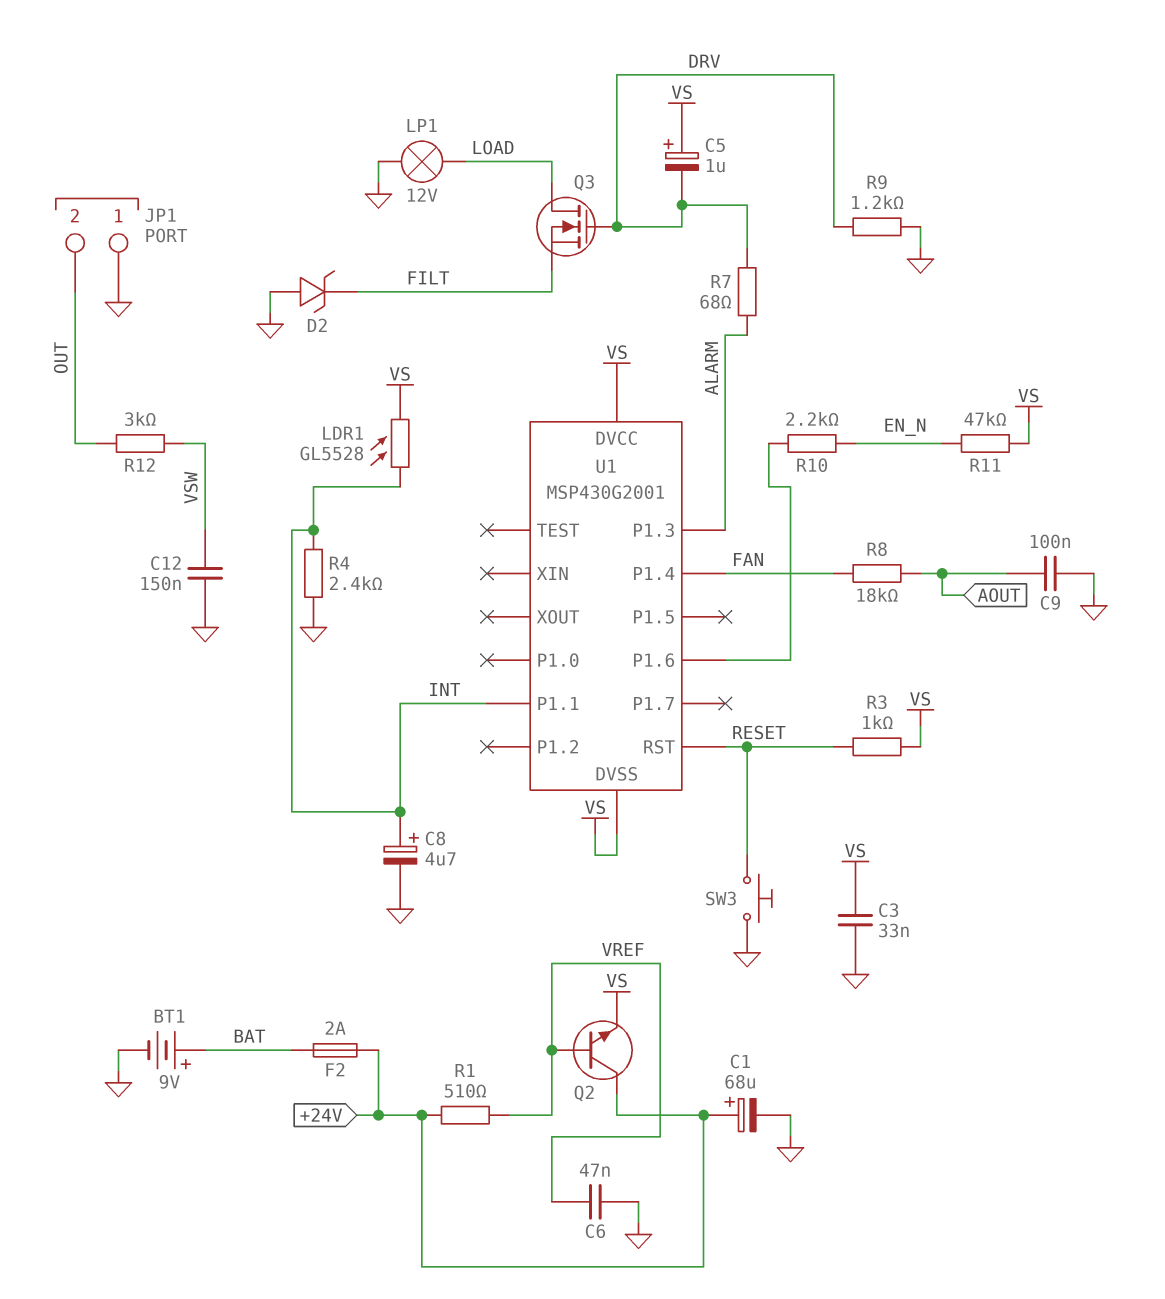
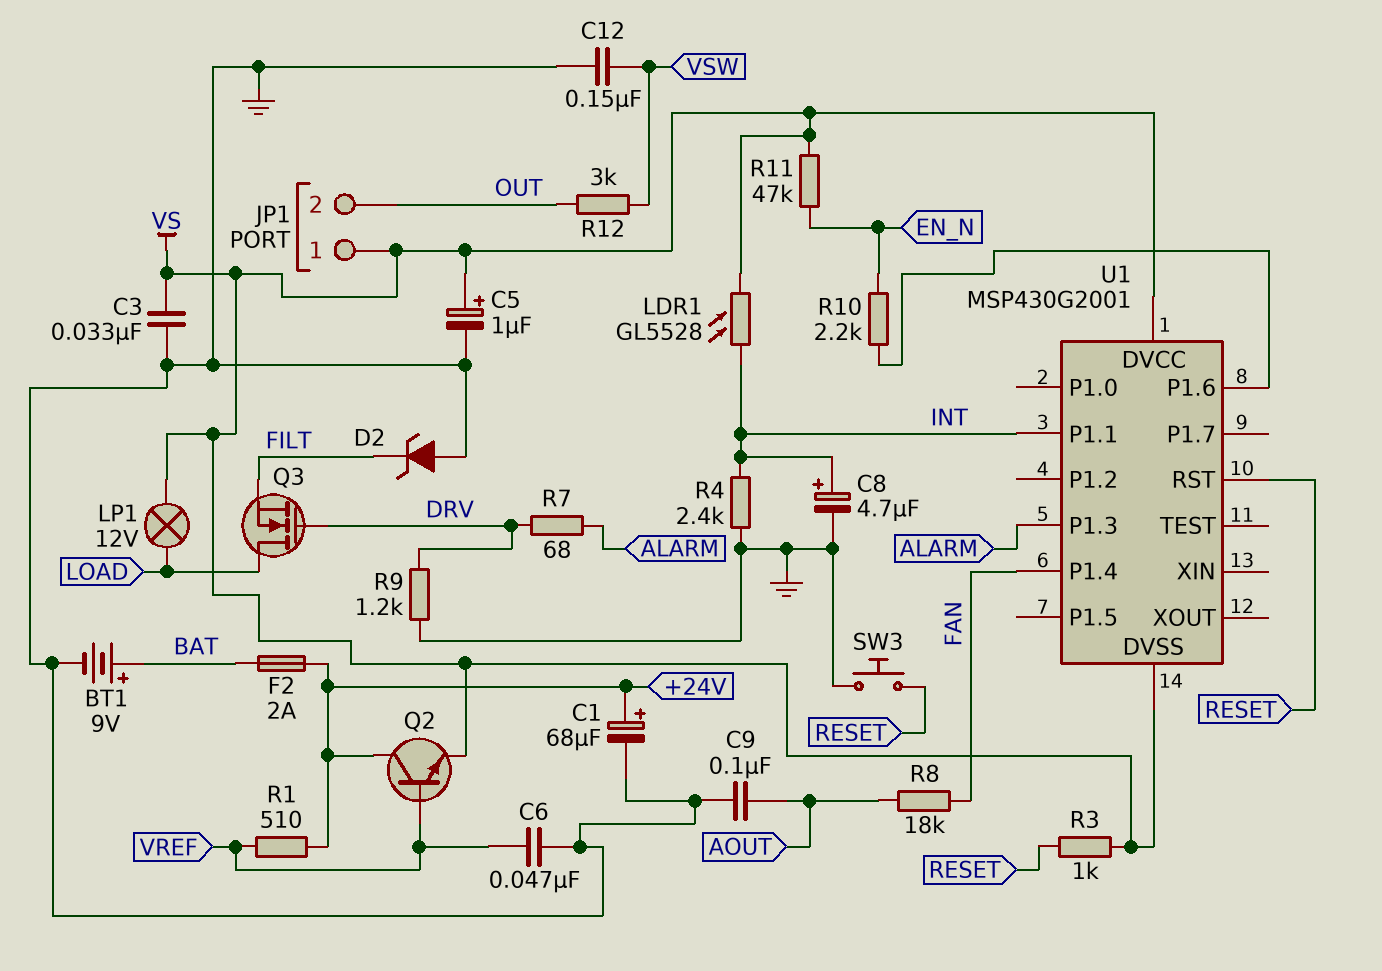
C5: 1uF (plus VS, minus DRV) -> 1uF (plus VS, minus GND)
JP1 pin 1: GND -> VS
LP1: lamp 12V (GND, LOAD) -> lamp 12V (LOAD, VS)

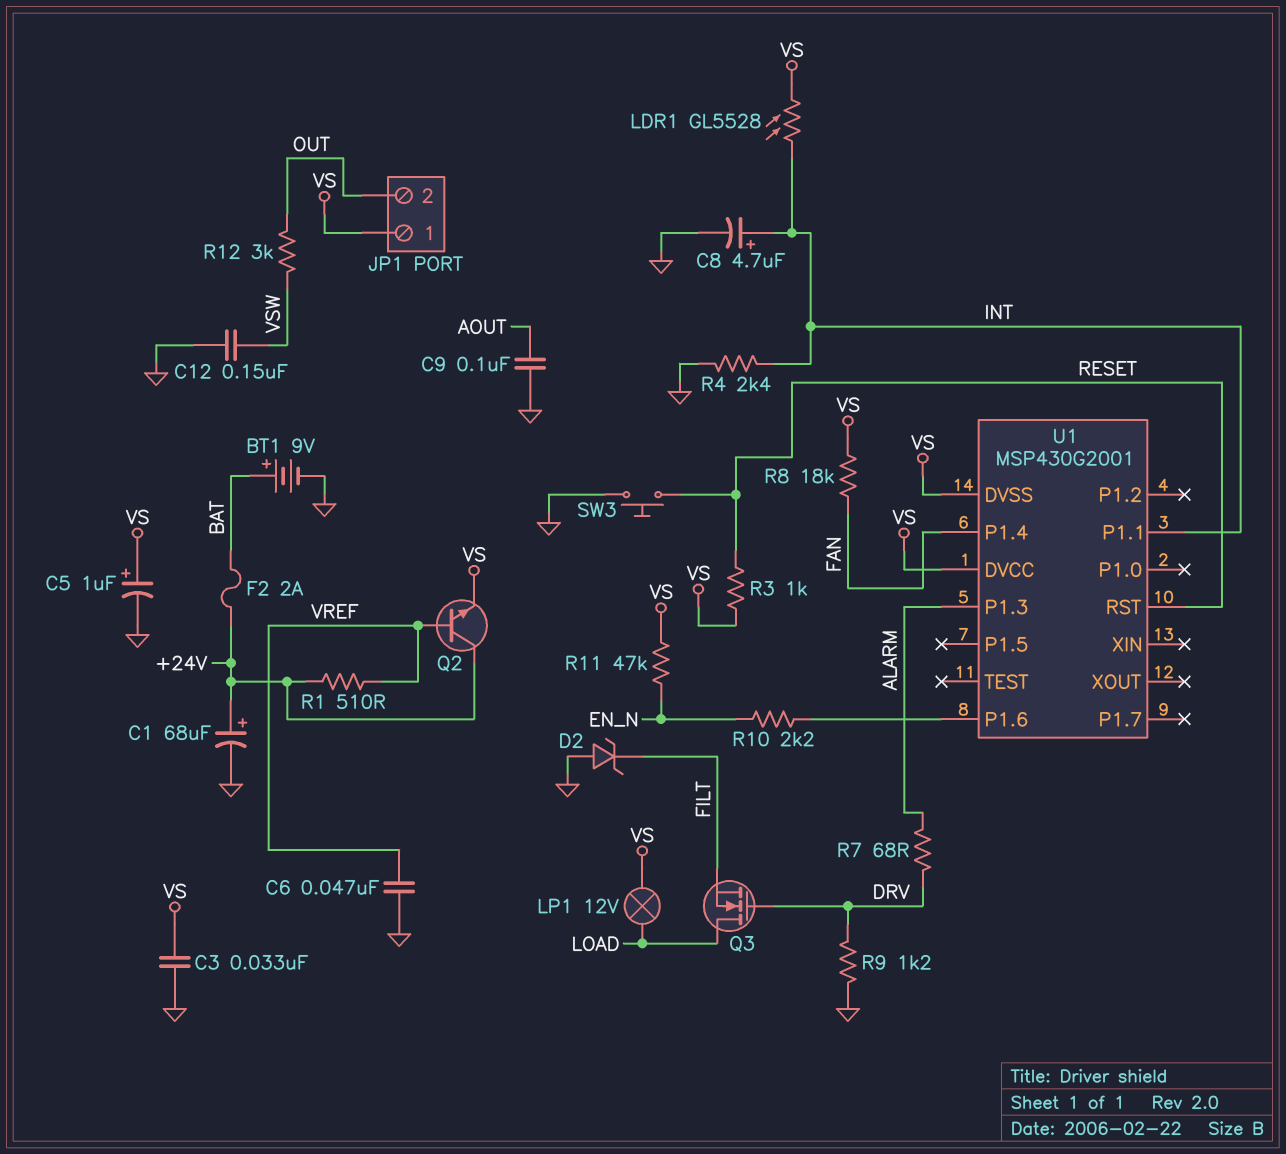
R8: 18k (AOUT, FAN) -> 18k (FAN, VS)

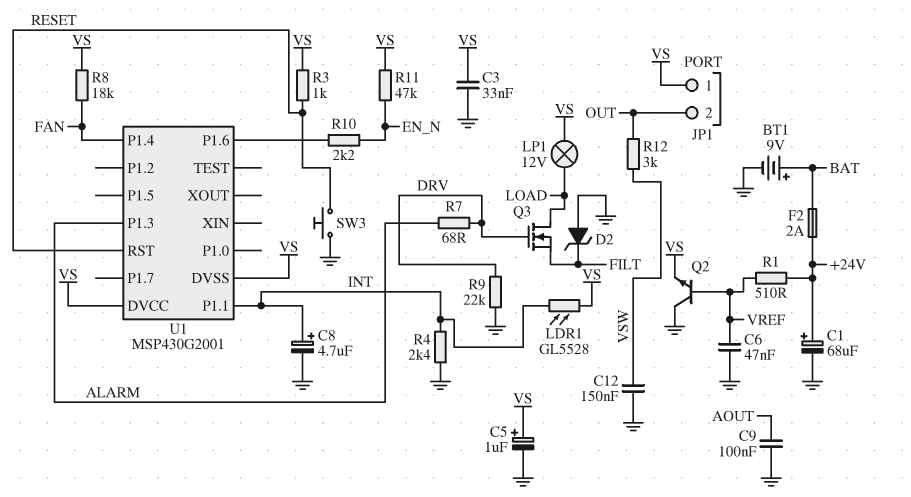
Q2: NPN (B VREF, C +24V, E VS) -> NPN (B VREF, C GND, E VS)
R9: 1.2k (DRV, GND) -> 22k (DRV, GND)

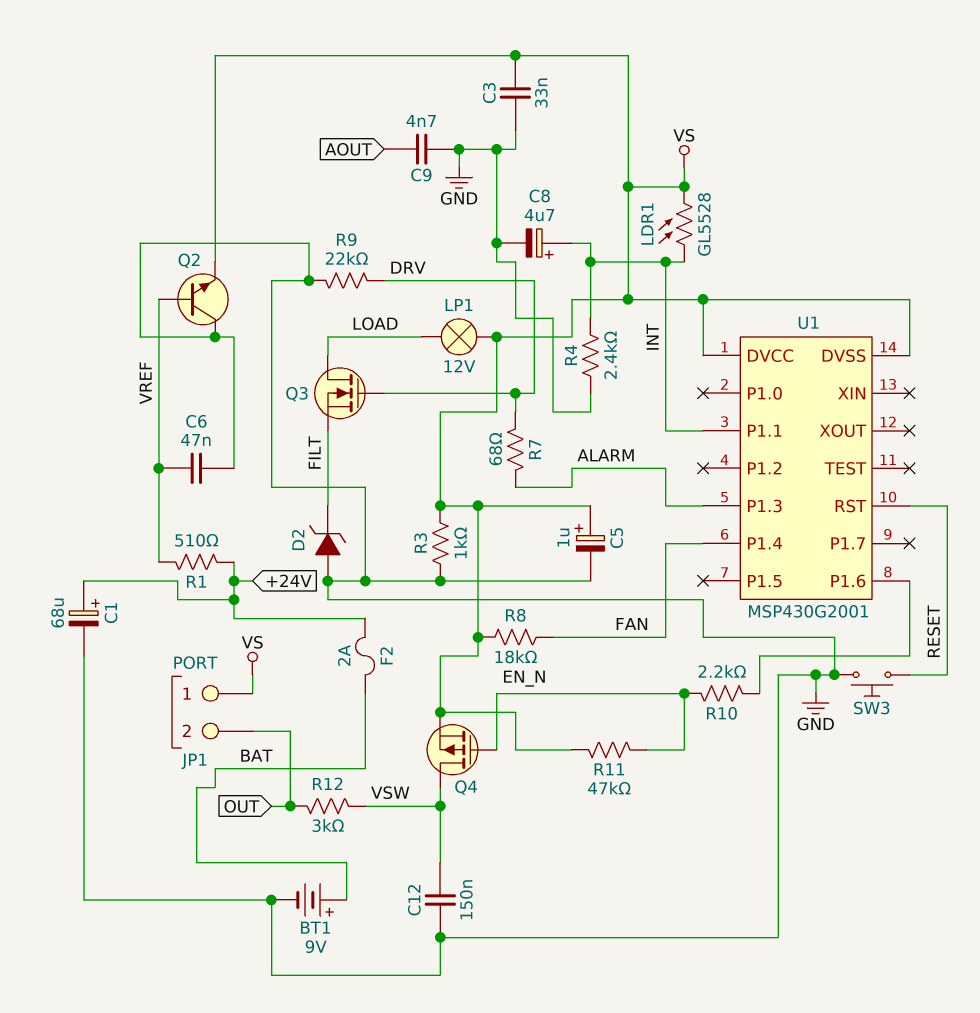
C9: 100nF (AOUT, GND) -> 4.7nF (AOUT, GND)
Q4: none -> PMOS (G EN_N, D VSW, S VS)
R3: 1k (RESET, VS) -> 1k (GND, VS)

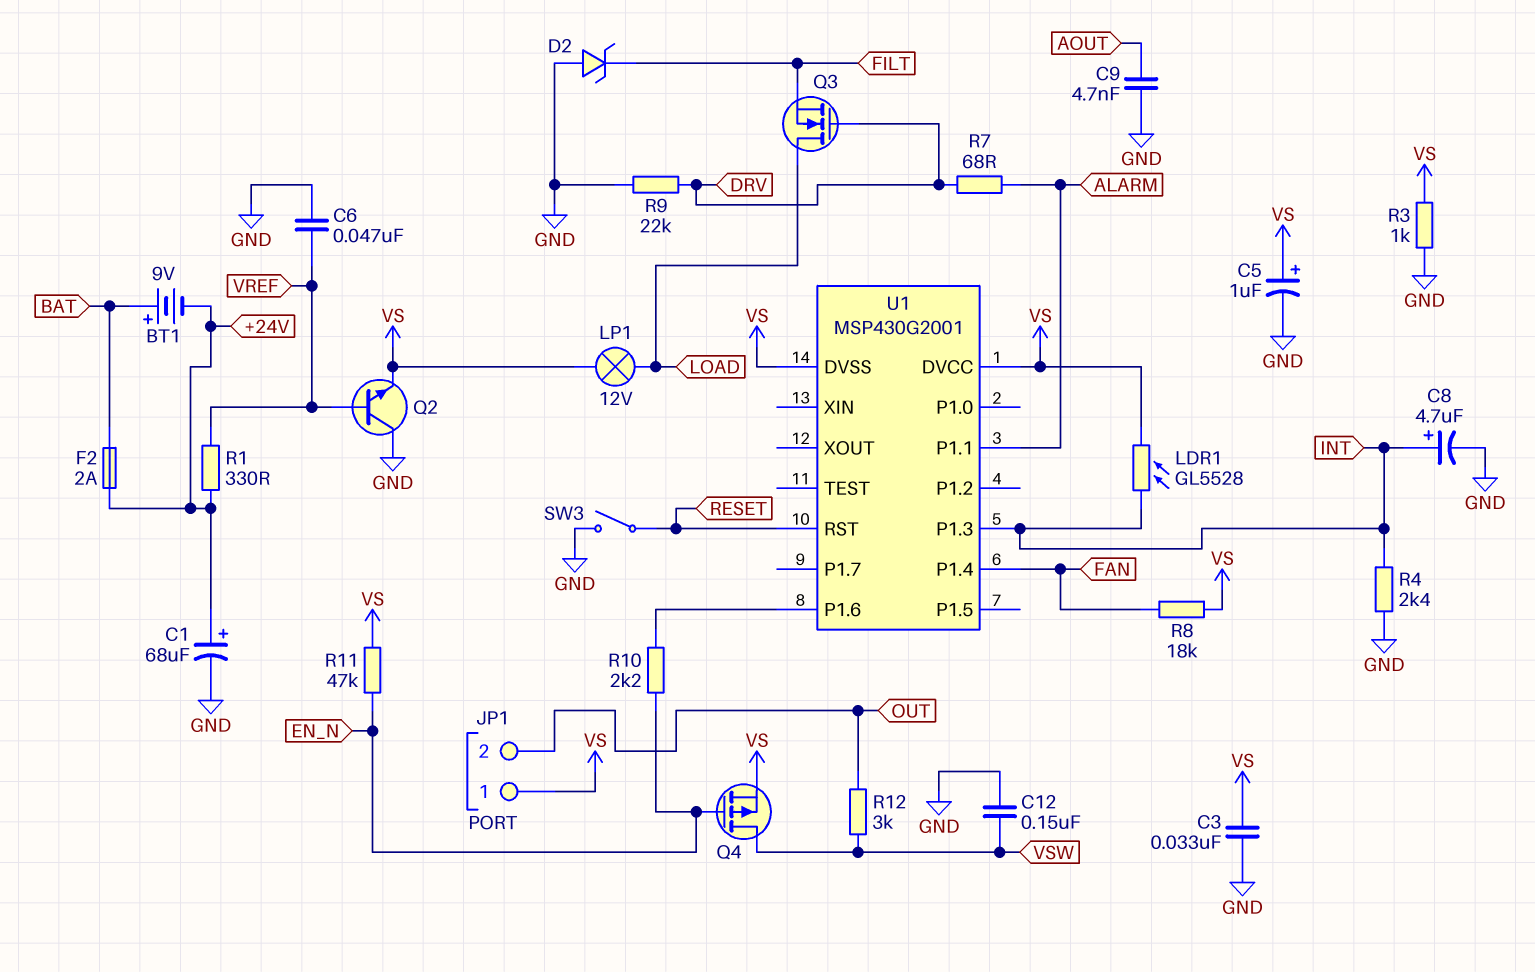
BT1: 9V (plus BAT, minus GND) -> 9V (plus BAT, minus +24V)
R1: 510 (+24V, VREF) -> 330 (+24V, VREF)
SW3: button (GND, RESET) -> switch (GND, RESET)
U1 pin P1.1: INT -> ALARM
U1 pin P1.3: ALARM -> INT

